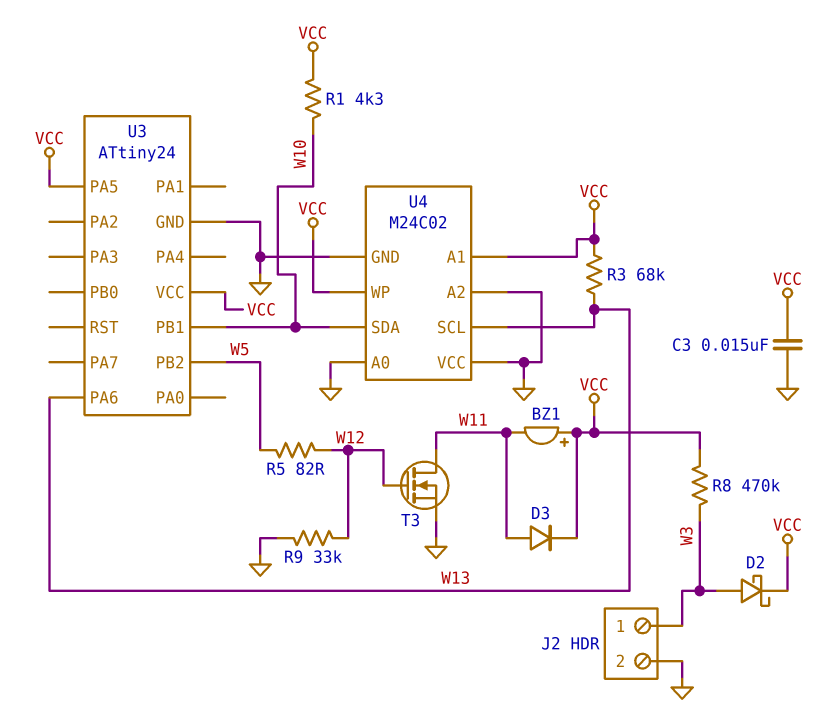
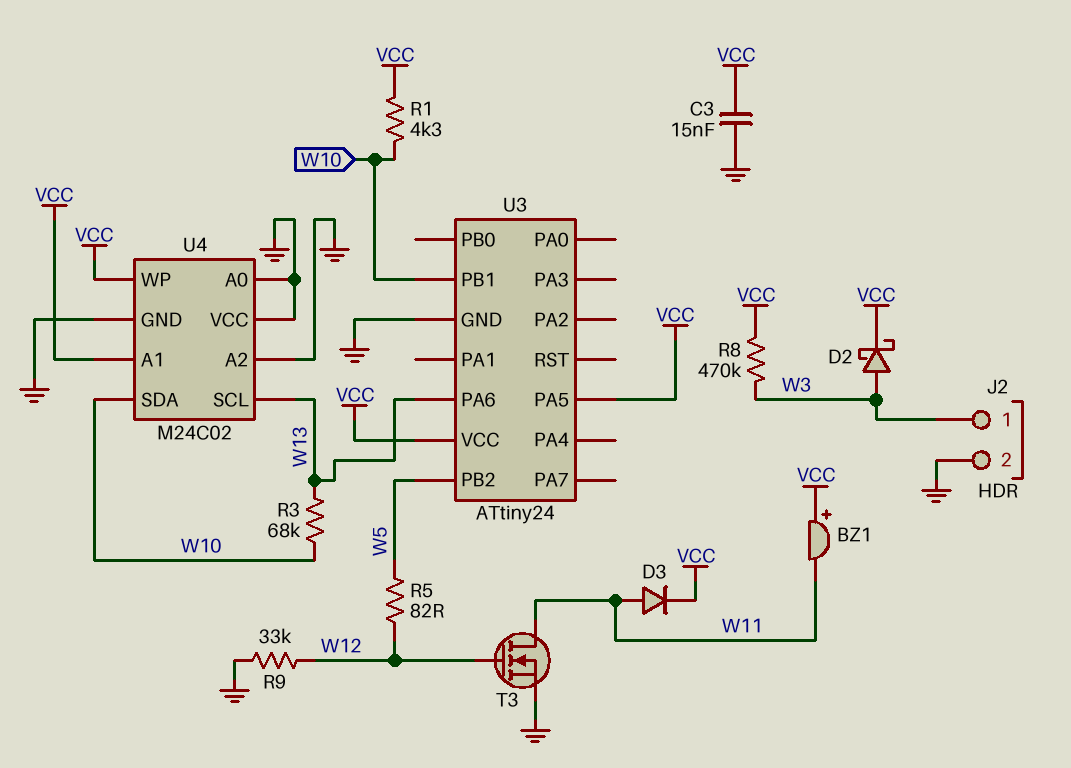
R3: 68k (VCC, W13) -> 68k (W10, W13)

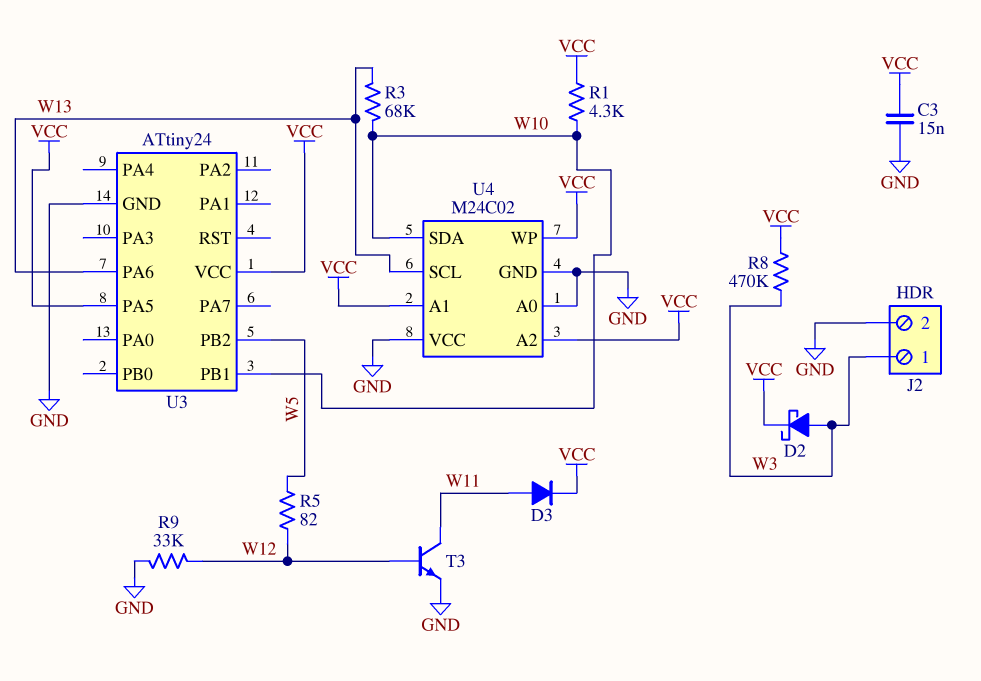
BZ1: buzzer (plus VCC, minus W11) -> none
T3: NMOS (G W12, D W11, S GND) -> NPN (B W12, C W11, E GND)
U4 pin A2: GND -> VCC

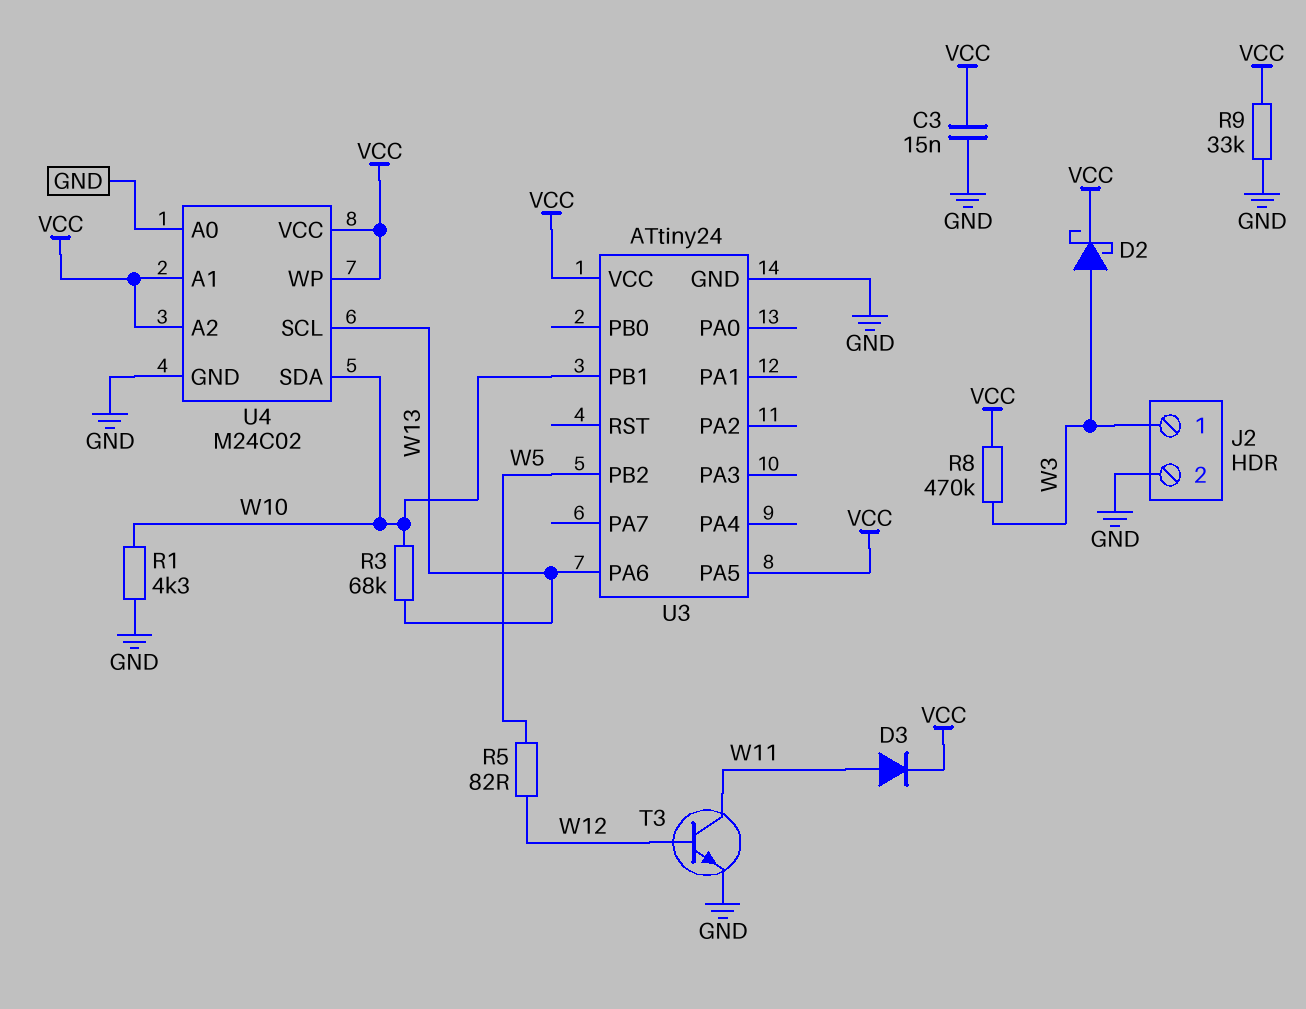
R1: 4.3k (VCC, W10) -> 4.3k (GND, W10)
R9: 33k (GND, W12) -> 33k (GND, VCC)
U4 pin VCC: GND -> VCC

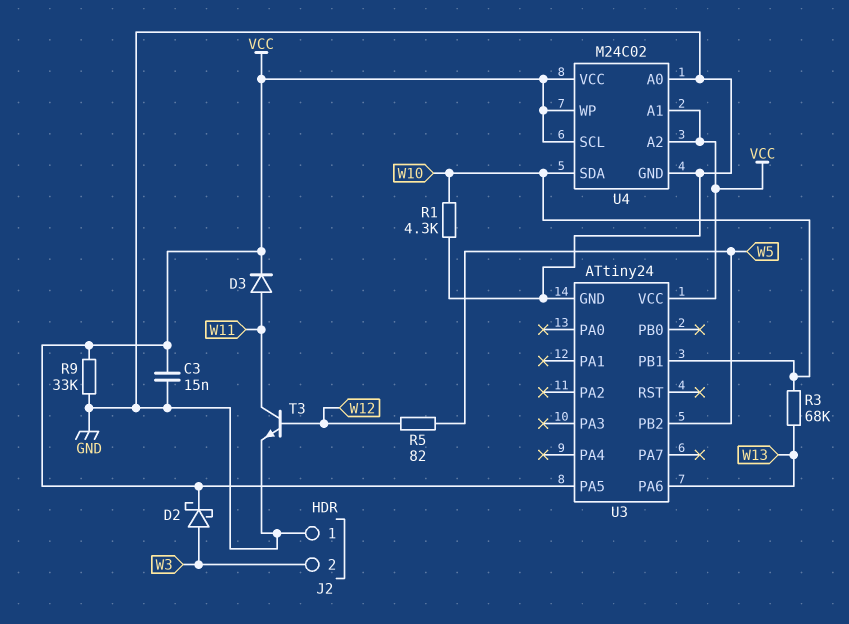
J2 pin 1: W3 -> GND
J2 pin 2: GND -> W3
R8: 470k (VCC, W3) -> none
U4 pin SCL: W13 -> VCC

